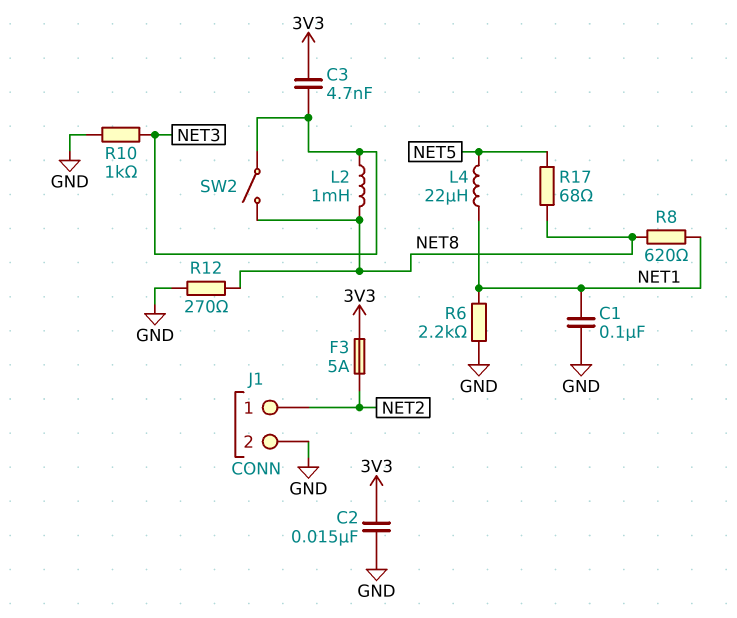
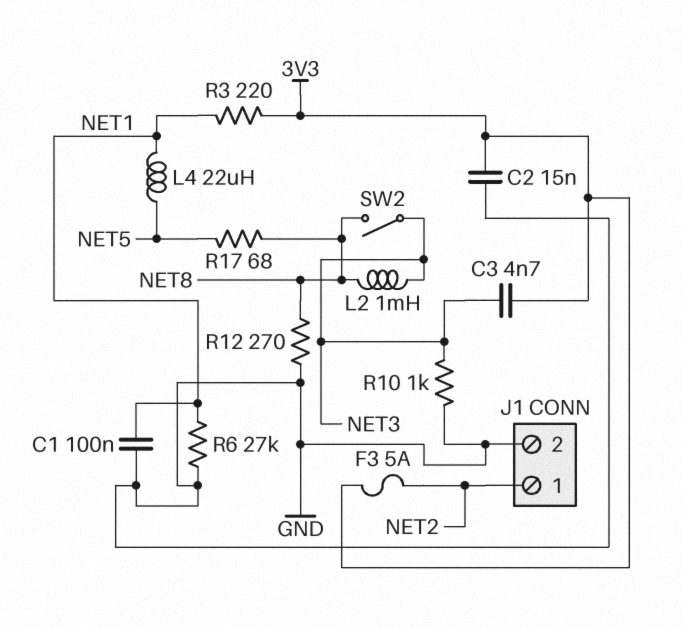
R3: none -> 220 (3V3, NET1)
R6: 2.2k (GND, NET1) -> 27k (GND, NET1)
R8: 620 (NET1, NET8) -> none

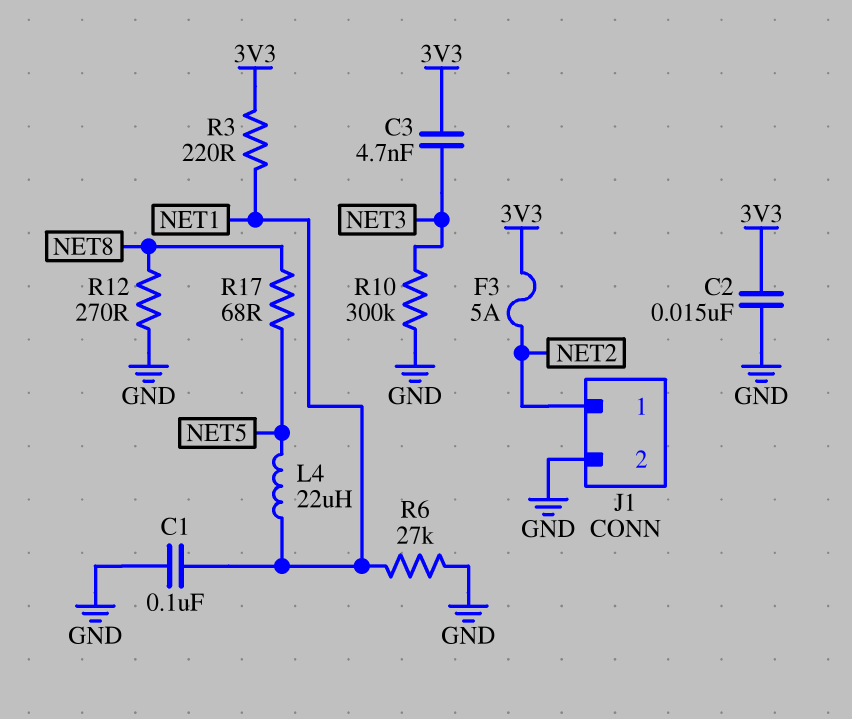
L2: 1mH (NET3, NET8) -> none
R10: 1k (GND, NET3) -> 300k (GND, NET3)
SW2: switch (NET3, NET8) -> none

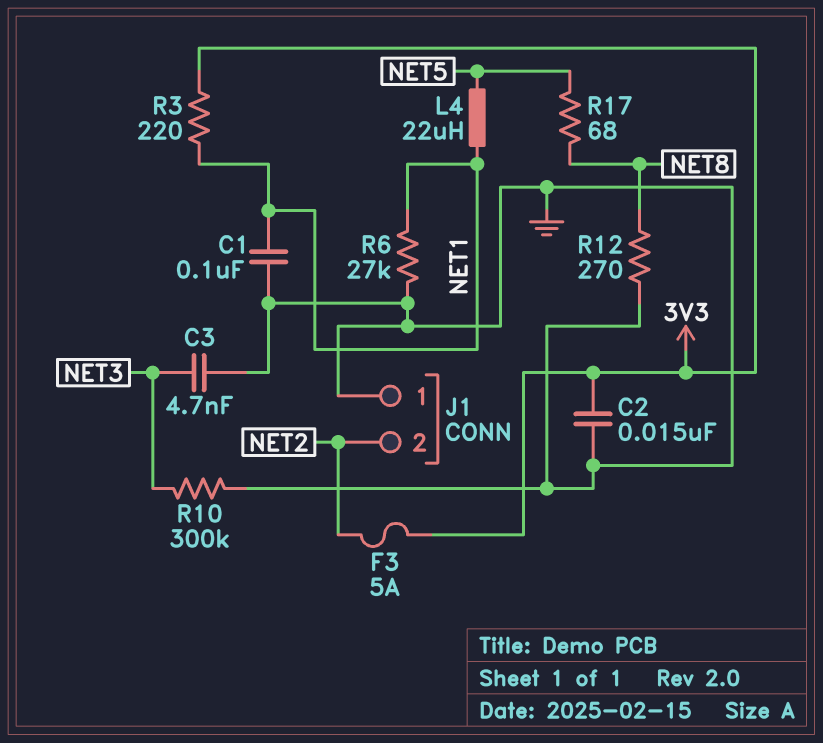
C3: 4.7nF (3V3, NET3) -> 4.7nF (GND, NET3)
J1 pin 1: NET2 -> GND
J1 pin 2: GND -> NET2

